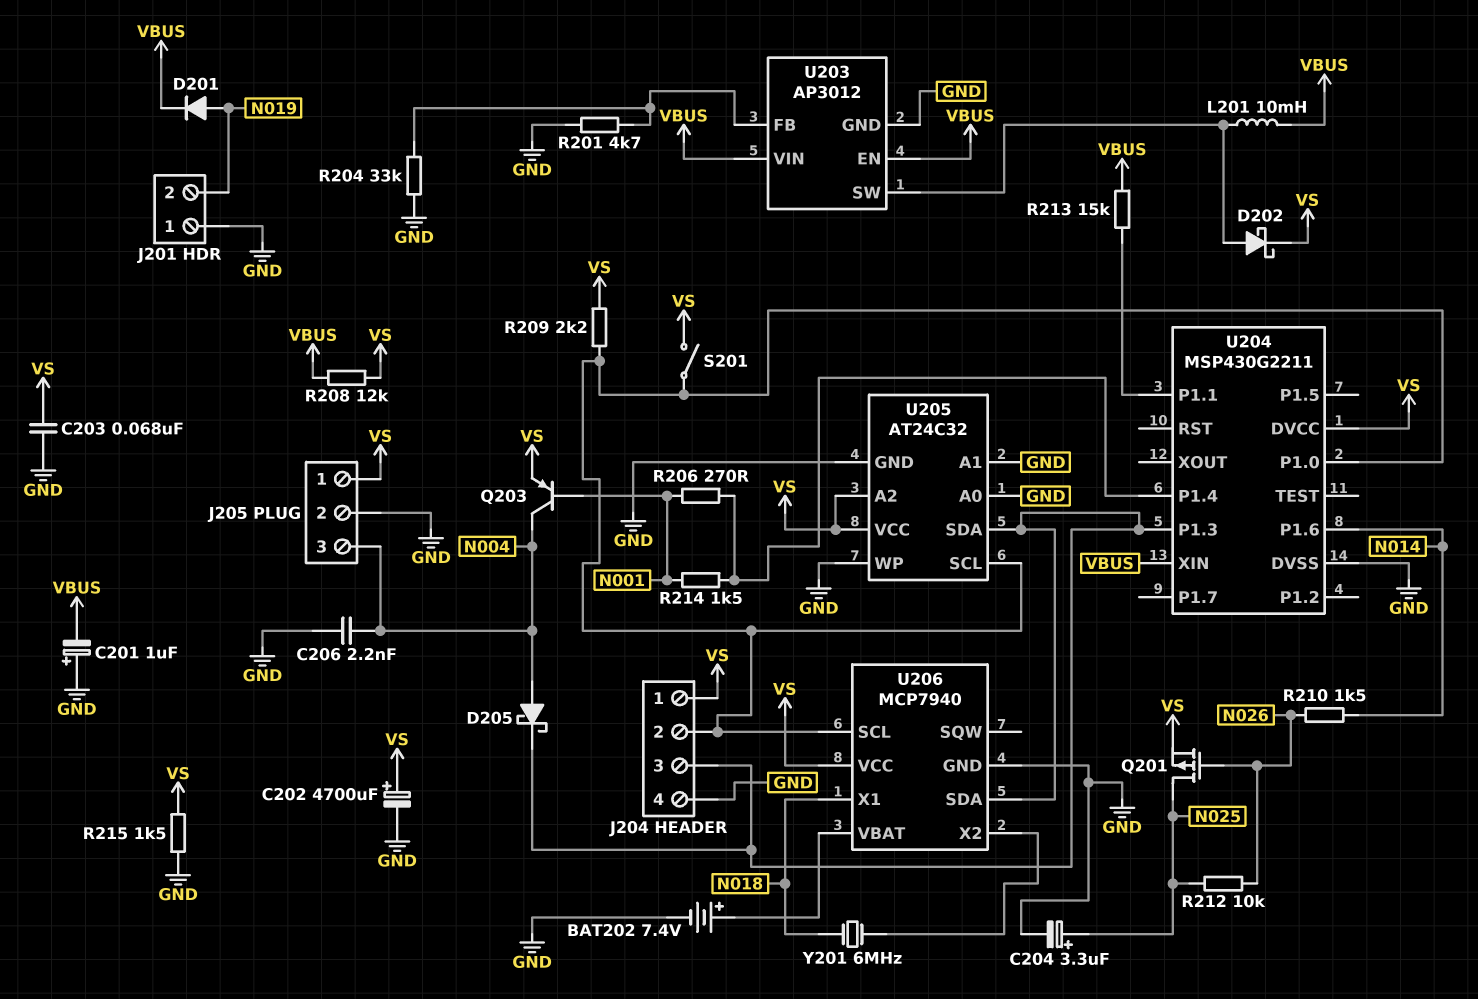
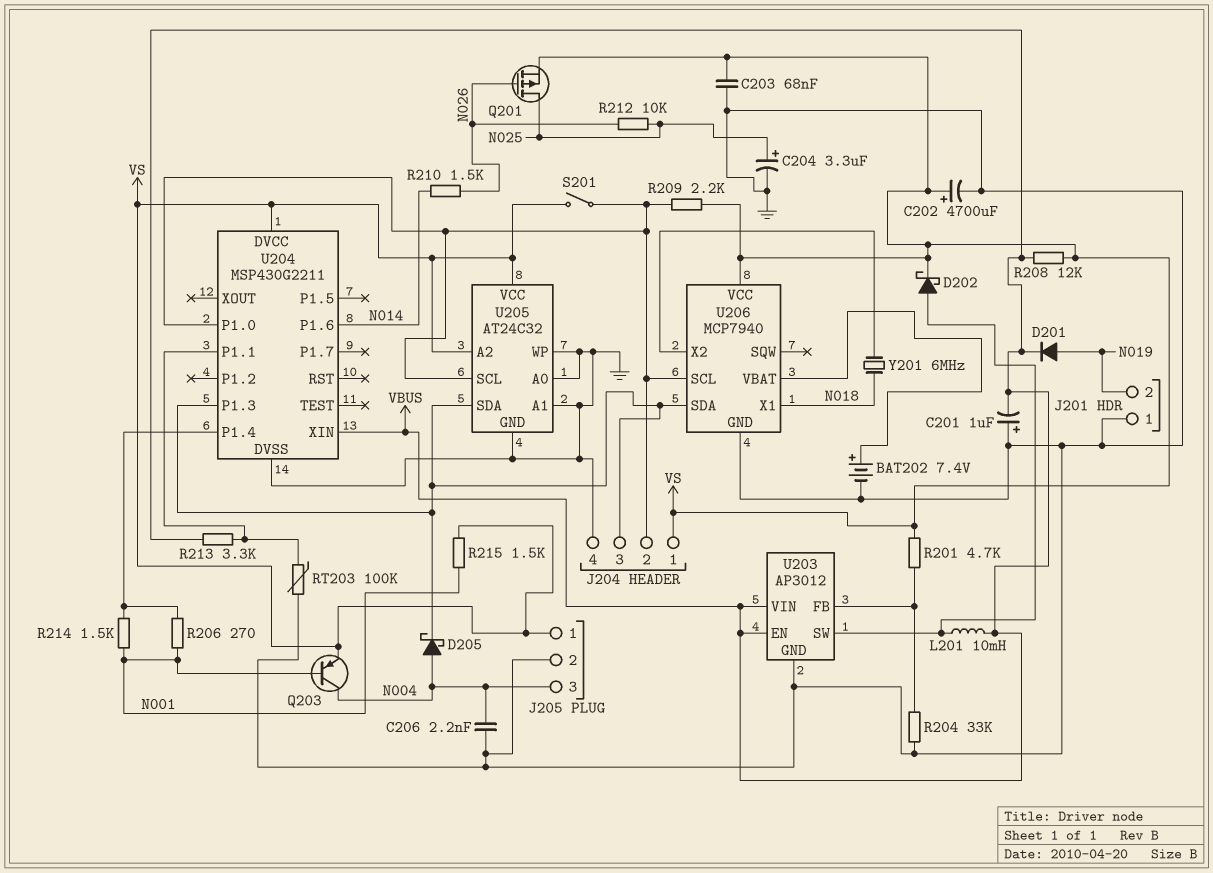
R201: 4.7k (GND, U203/FB) -> 4.7k (U203/FB, VS)
R213: 15k (U204/P1.1, VBUS) -> 3.3k (U204/P1.1, VBUS)
R215: 1.5k (GND, VS) -> 1.5k (N001, VS)
RT203: none -> 100k (GND, U204/P1.1)

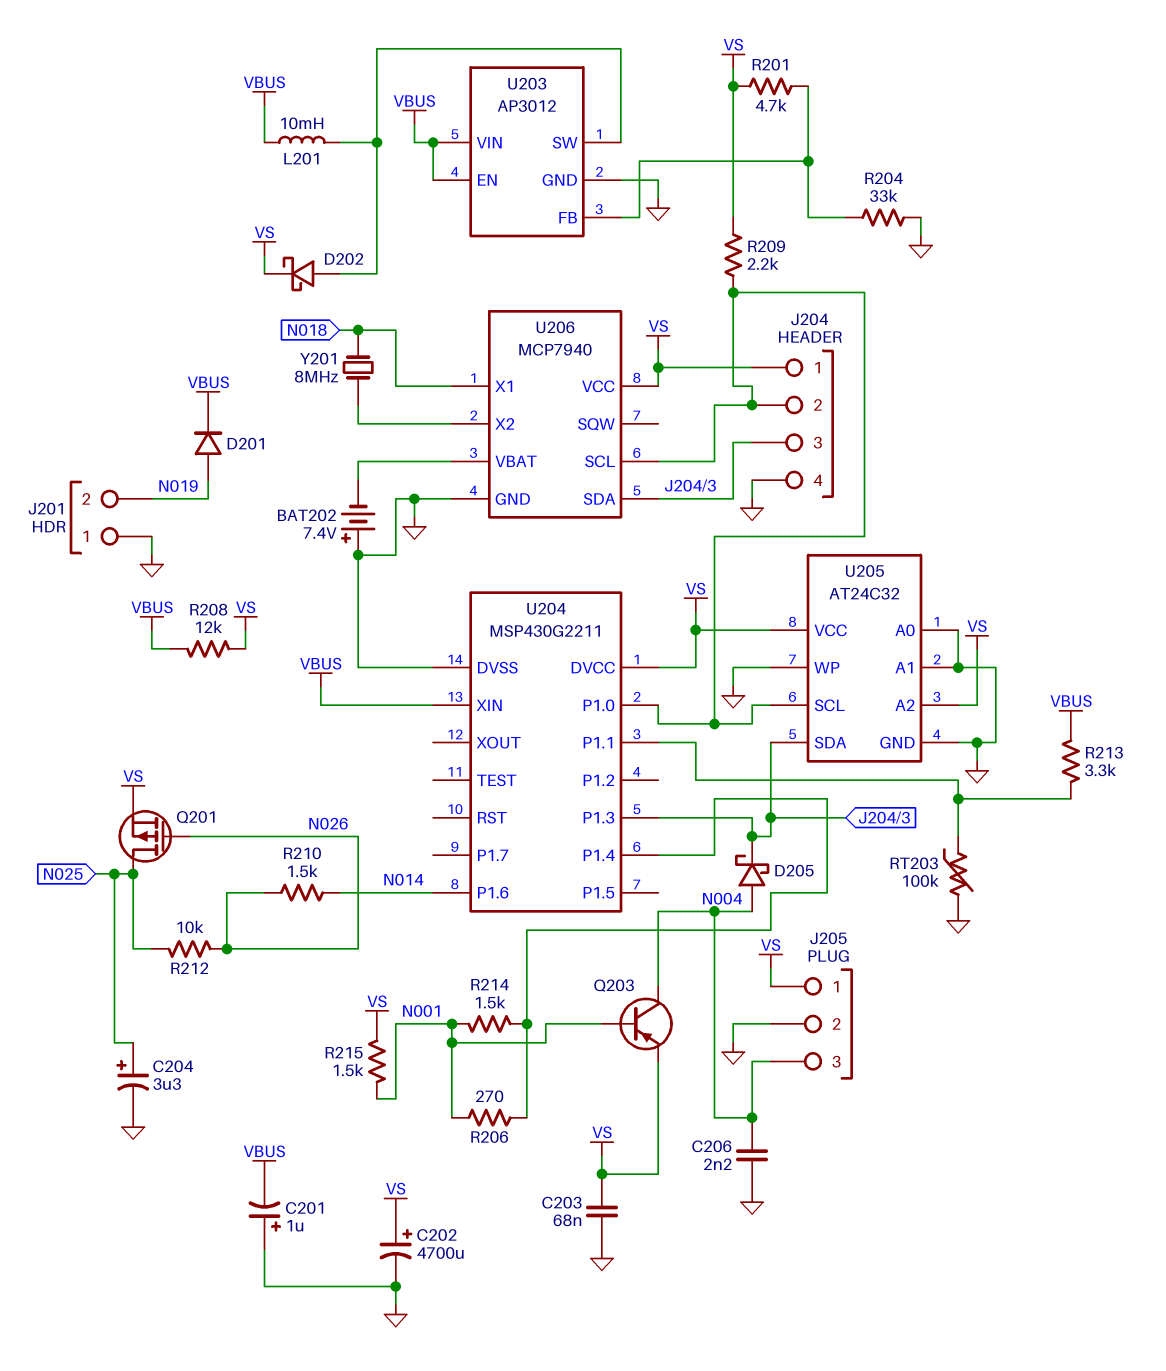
BAT202: 7.4V (plus U206/VBAT, minus GND) -> 7.4V (plus GND, minus U206/VBAT)
S201: switch (J204/2, VS) -> none
Y201: 6MHz (N018, U206/X2) -> 8MHz (N018, U206/X2)

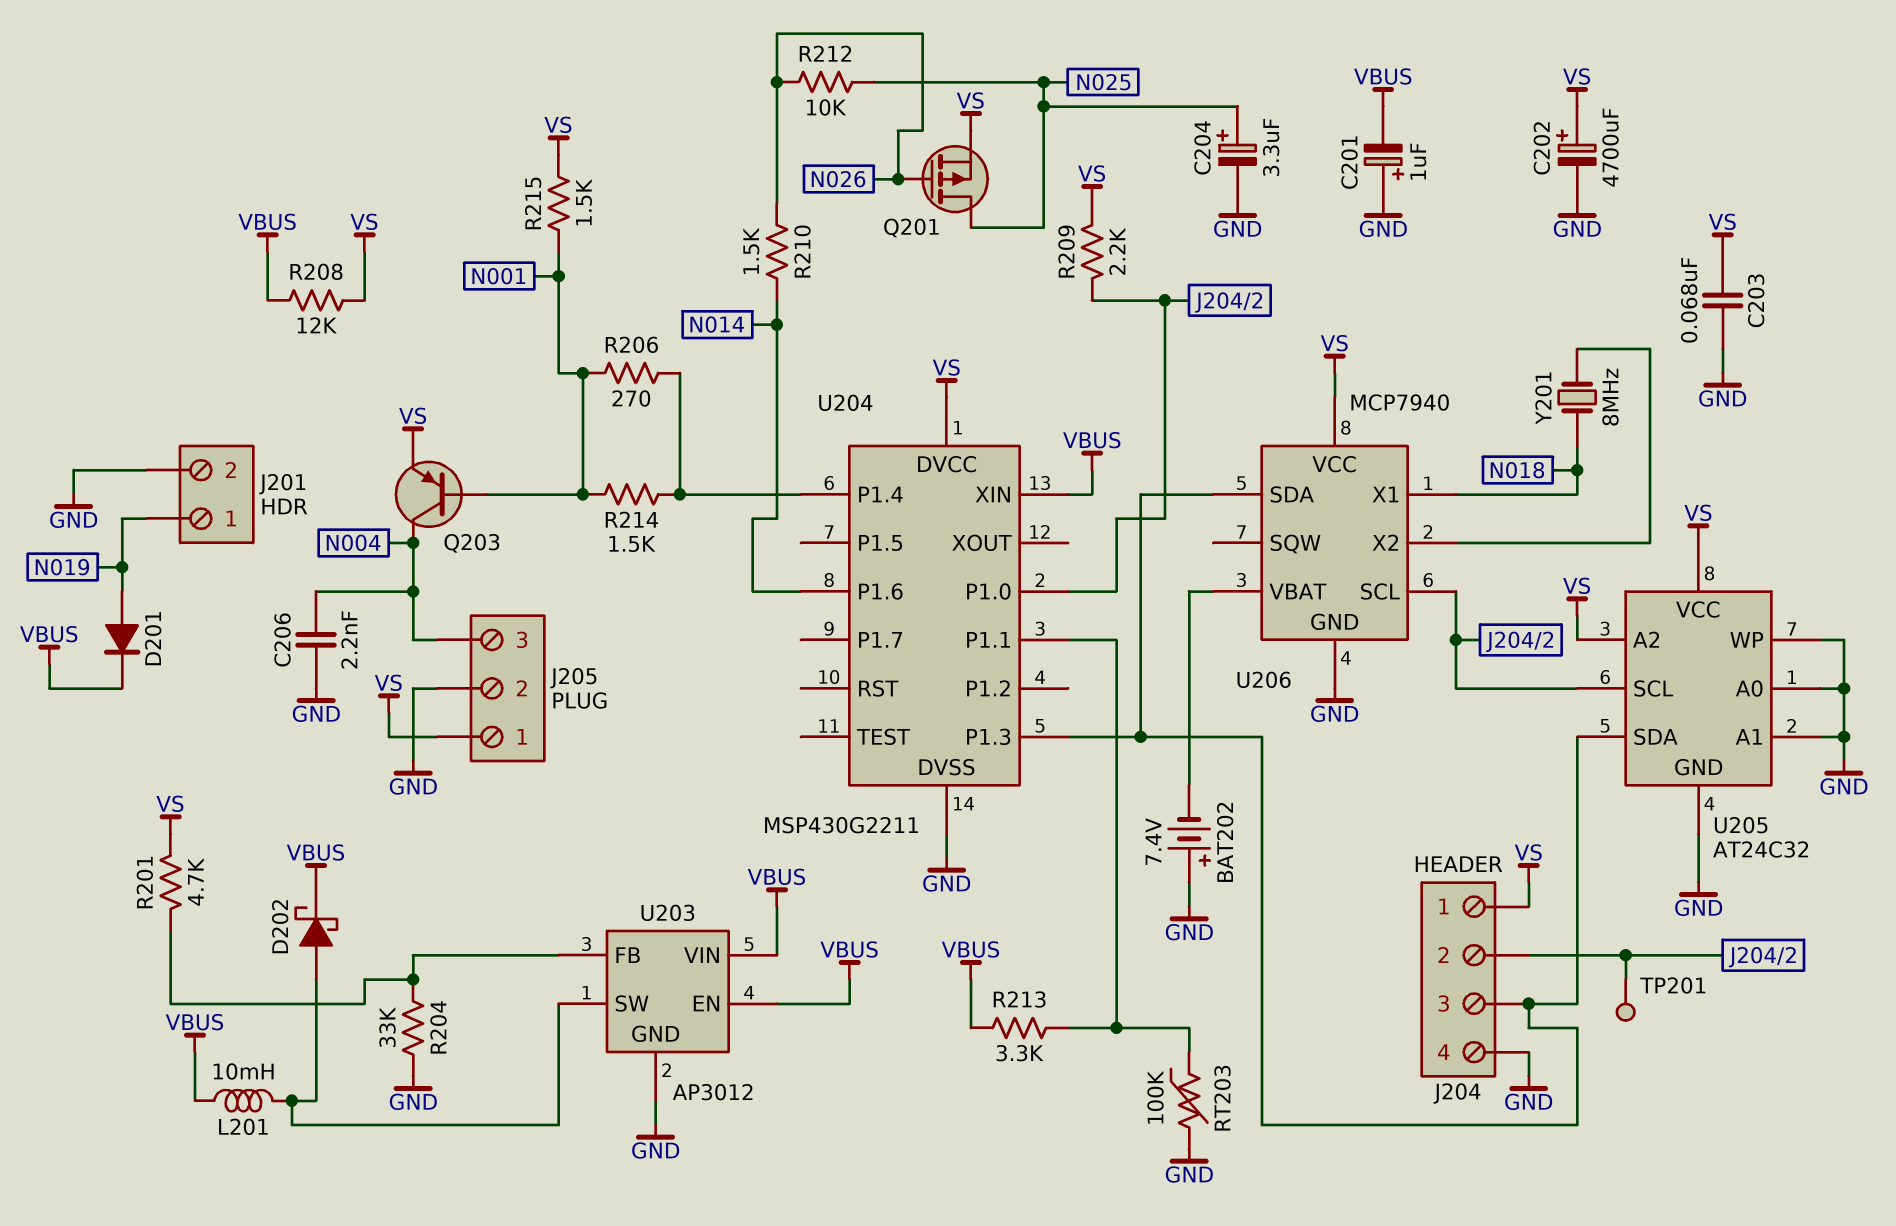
D202: schottky (A U203/SW, K VS) -> schottky (A U203/SW, K VBUS)
D205: schottky (A N004, K J204/3) -> none
J201 pin 1: GND -> N019
J201 pin 2: N019 -> GND
TP201: none -> test point (J204/2)

